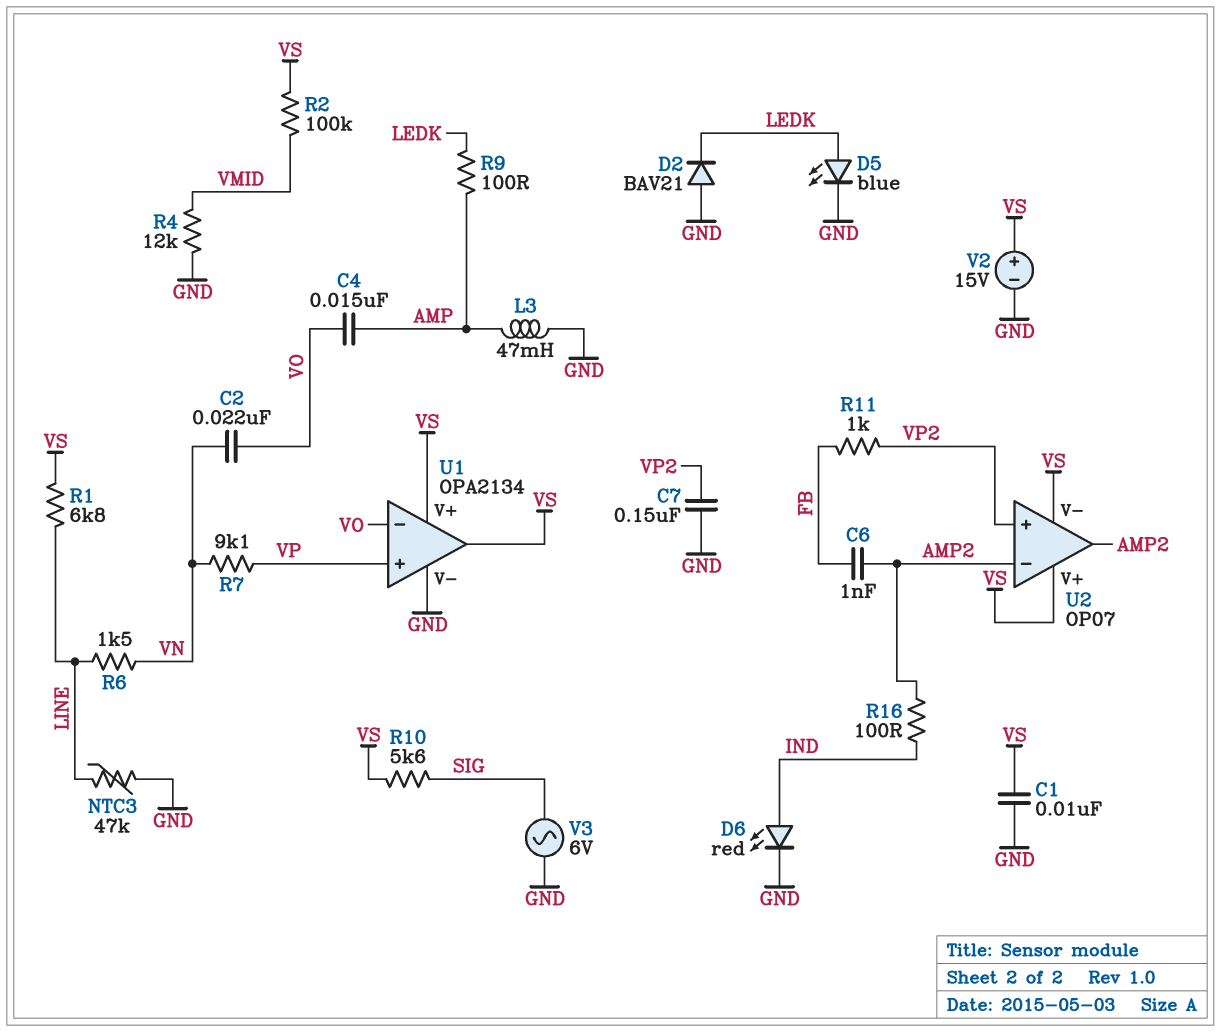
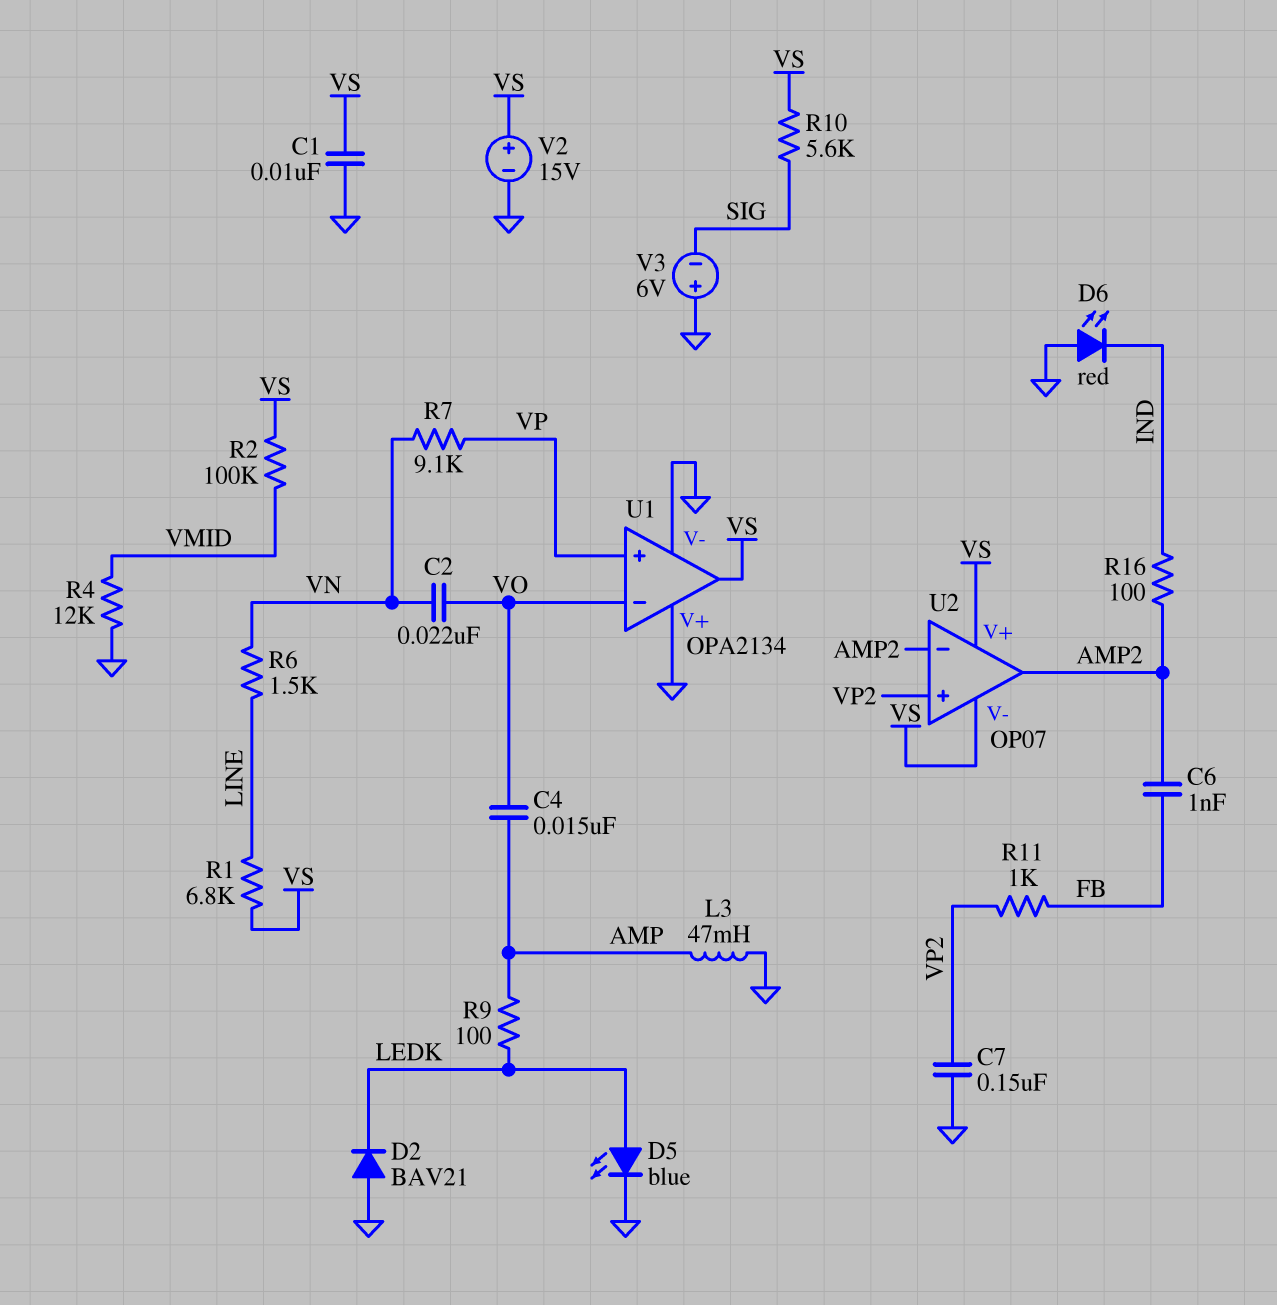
D6: LED red (A IND, K GND) -> LED red (A GND, K IND)
NTC3: 47k (GND, LINE) -> none
U1 pin V+: VS -> GND
V3: AC 6V (GND, SIG) -> 6V (plus GND, minus SIG)

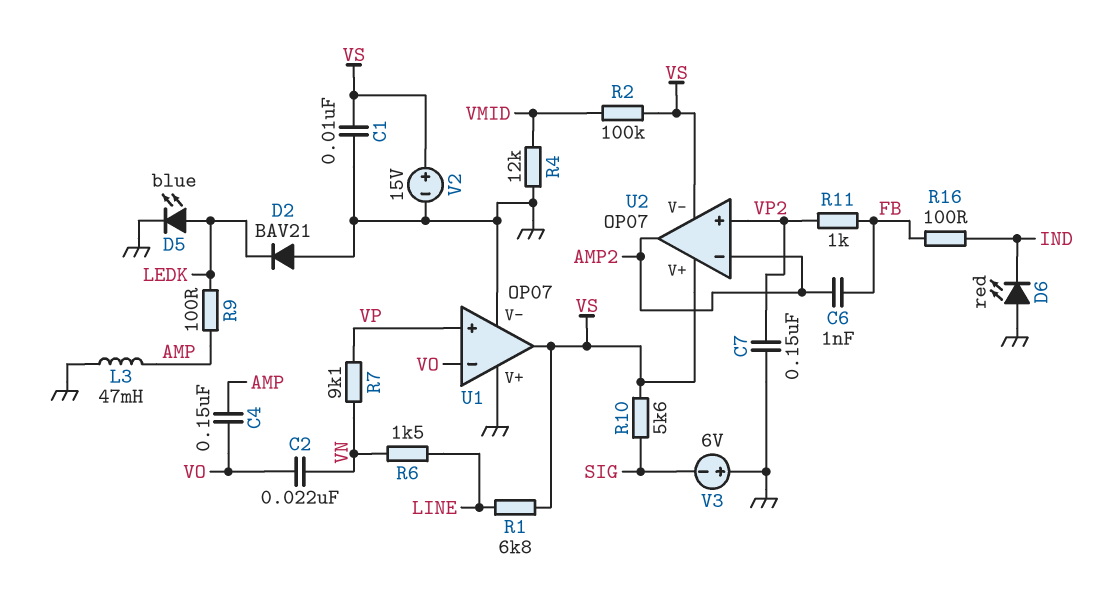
C4: 15nF (AMP, VO) -> 150nF (AMP, VO)
R16: 100 (AMP2, IND) -> 100 (FB, IND)
U1: OPA2134 -> OP07

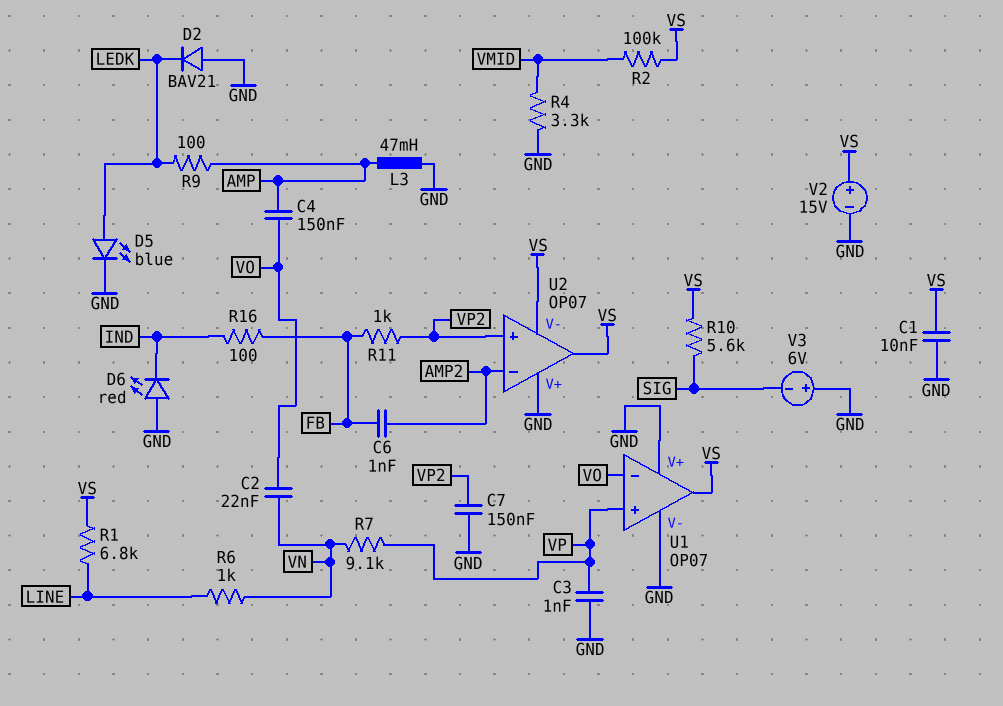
C3: none -> 1nF (GND, VP)
R4: 12k (GND, VMID) -> 3.3k (GND, VMID)
R6: 1.5k (LINE, VN) -> 1k (LINE, VN)
U2 pin V+: VS -> GND
U2 pin out: AMP2 -> VS

